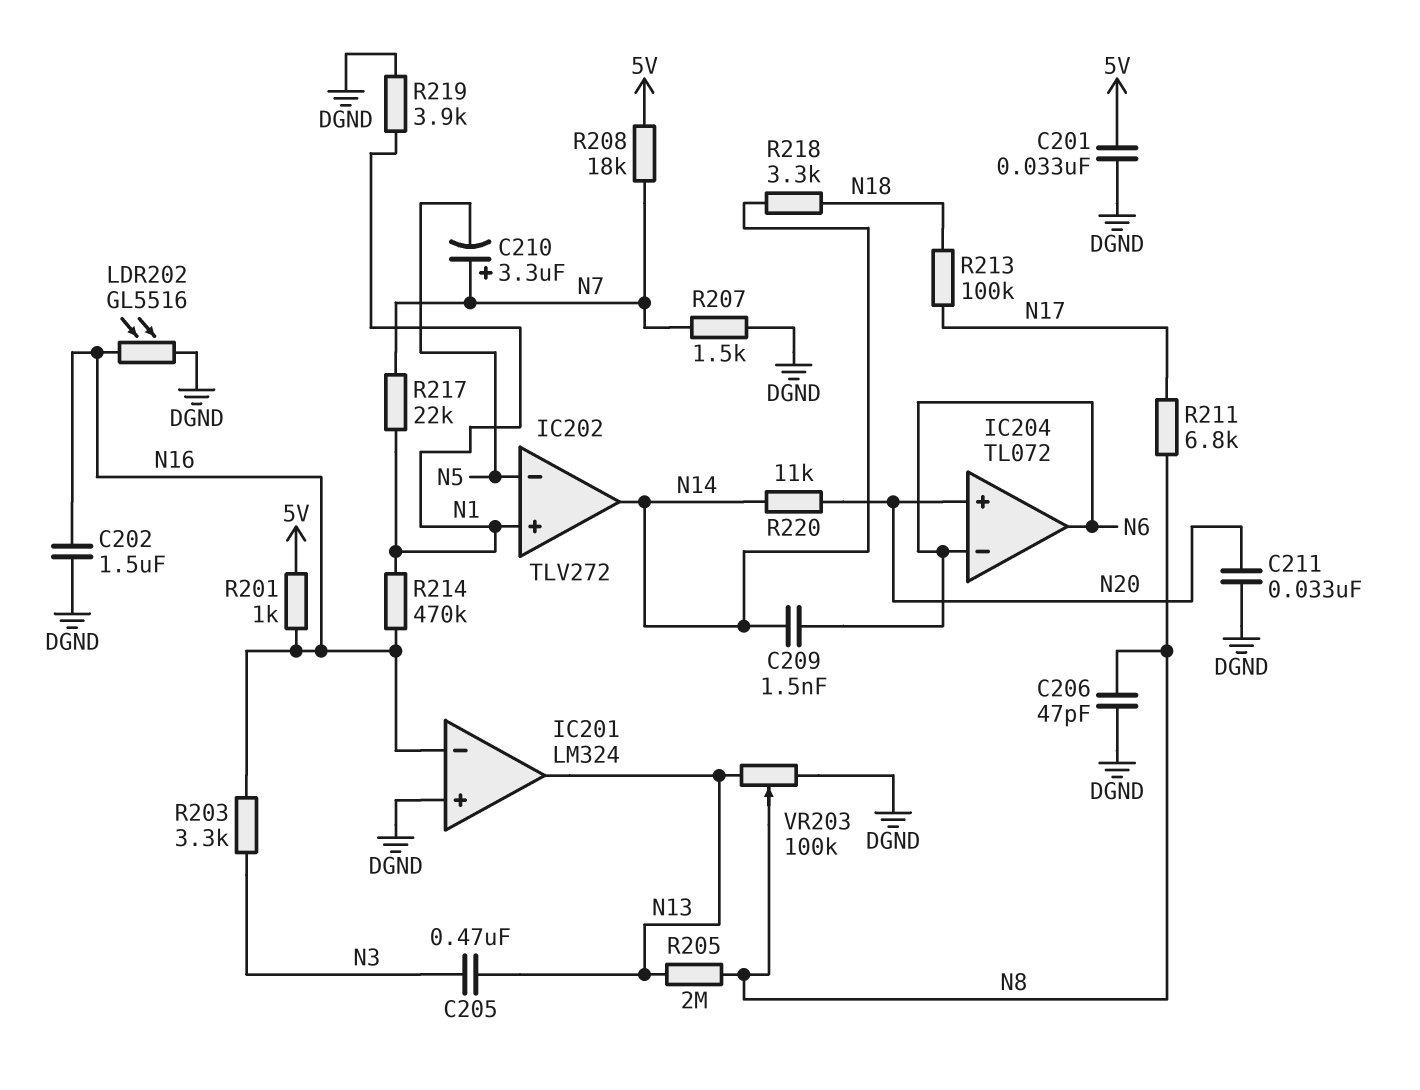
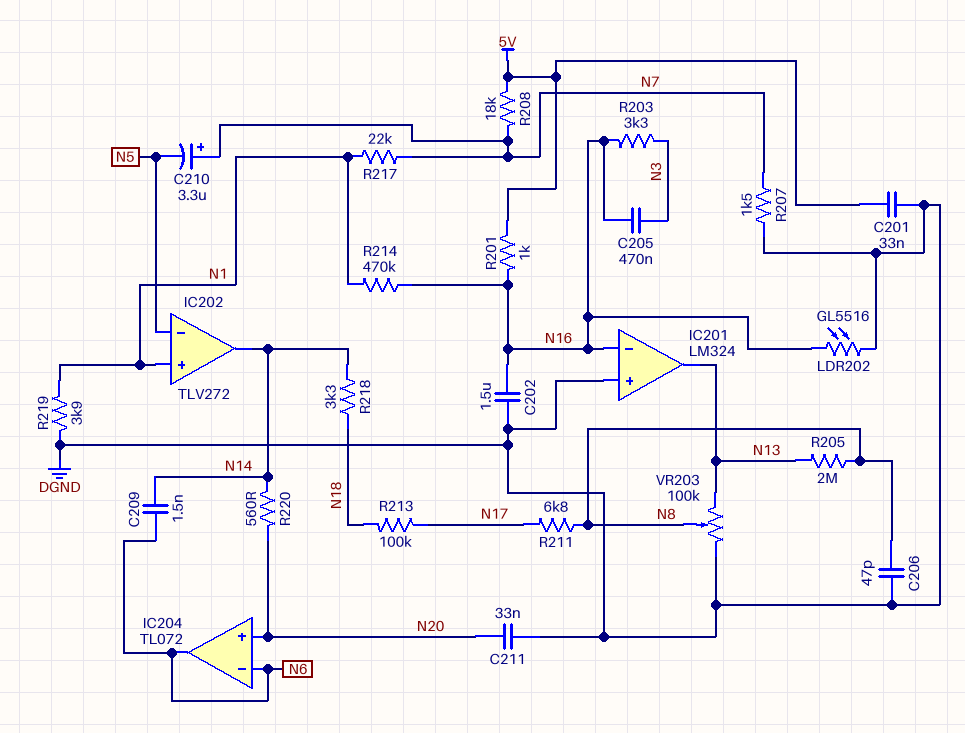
C205: 470nF (N3, N13) -> 470nF (N3, N16)
R220: 11k (N14, N20) -> 560 (N14, N20)

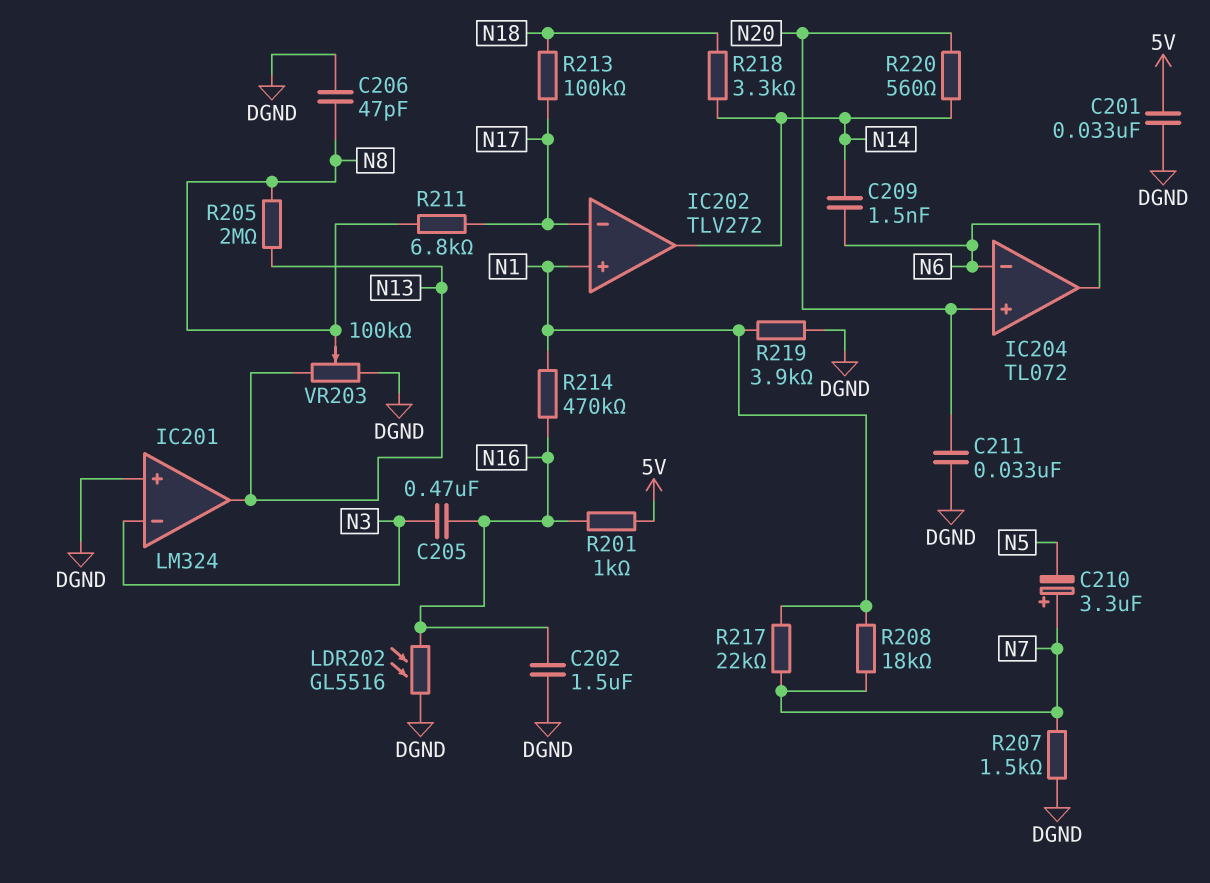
IC201 pin in-: N16 -> N3
IC202 pin in-: N5 -> N17
R203: 3.3k (N3, N16) -> none
R208: 18k (5V, N7) -> 18k (N1, N7)

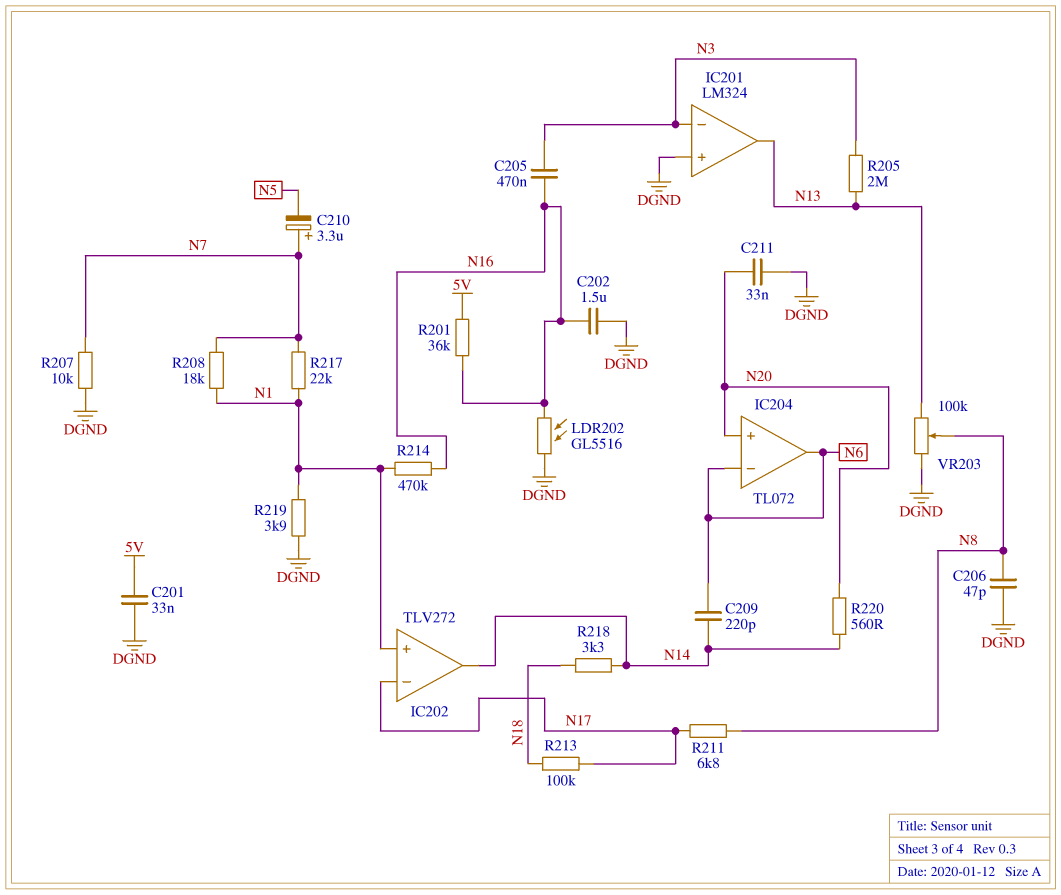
C209: 1.5nF (N6, N14) -> 220pF (N6, N14)
R201: 1k (5V, N16) -> 36k (5V, N16)
R205: 2M (N8, N13) -> 2M (N3, N13)
R207: 1.5k (DGND, N7) -> 10k (DGND, N7)

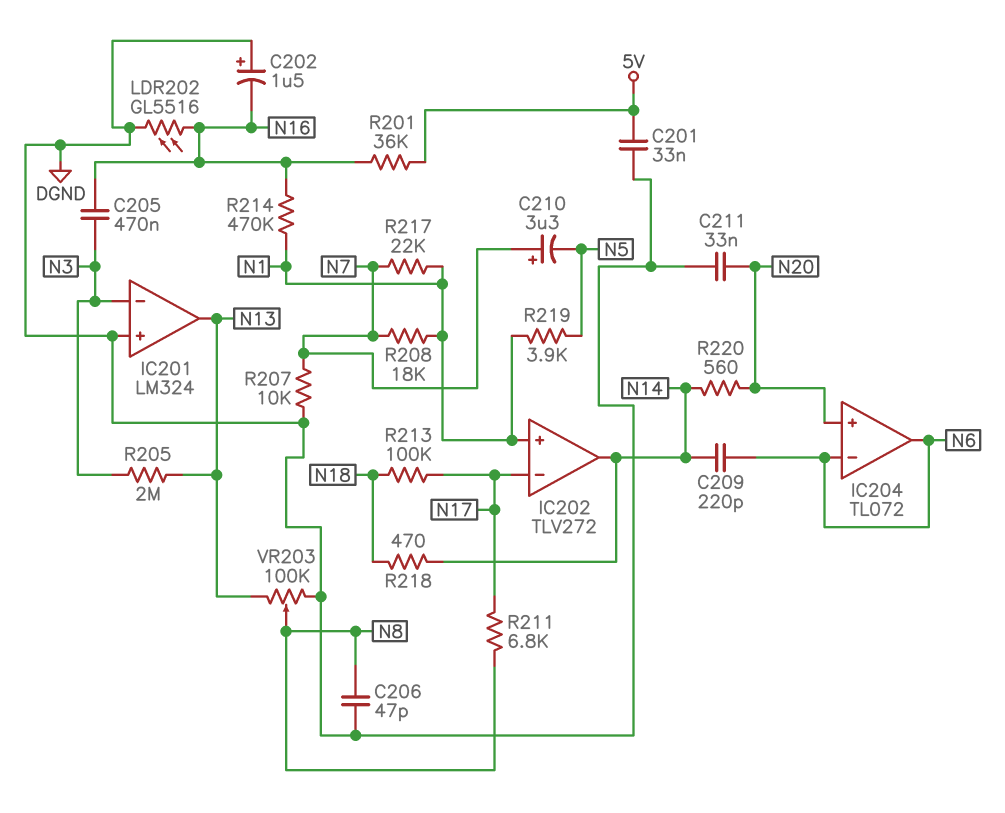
C202: 1.5uF (DGND, N16) -> 1.5uF (plus DGND, minus N16)
R218: 3.3k (N14, N18) -> 470 (N14, N18)
R219: 3.9k (DGND, N1) -> 3.9k (N1, N5)

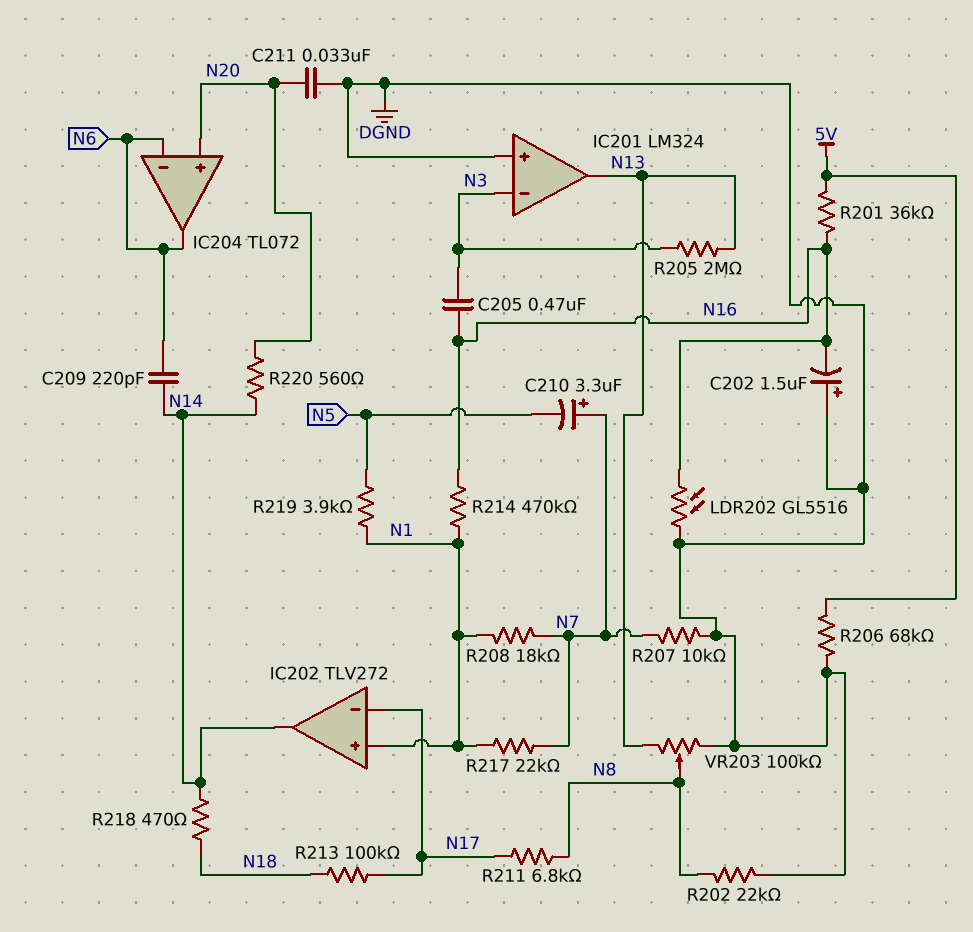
C201: 33nF (5V, DGND) -> none
C206: 47pF (DGND, N8) -> none
R202: none -> 22k (DGND, N8)
R206: none -> 68k (5V, DGND)

